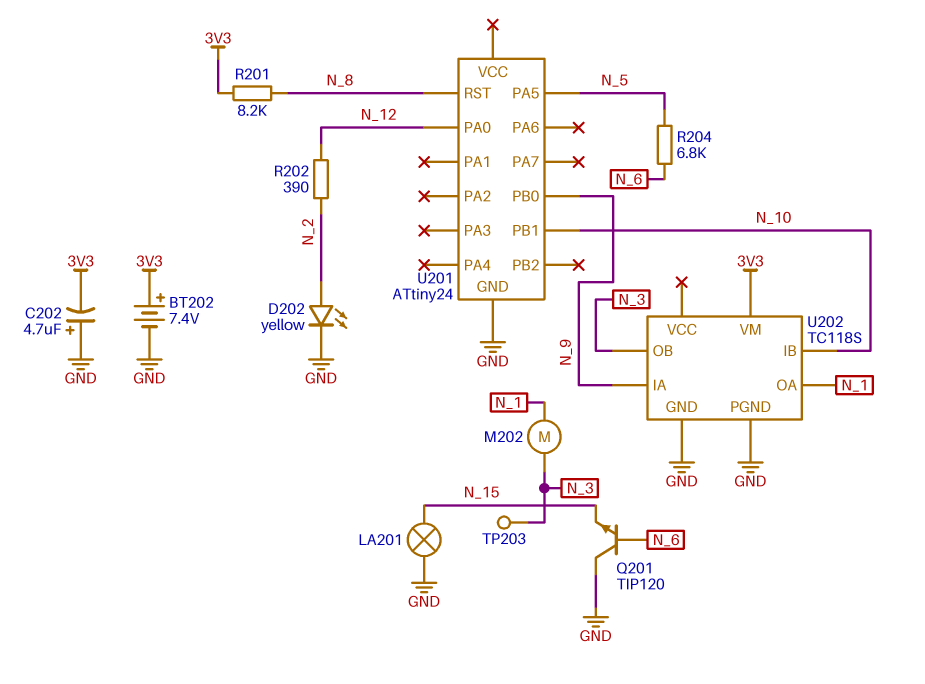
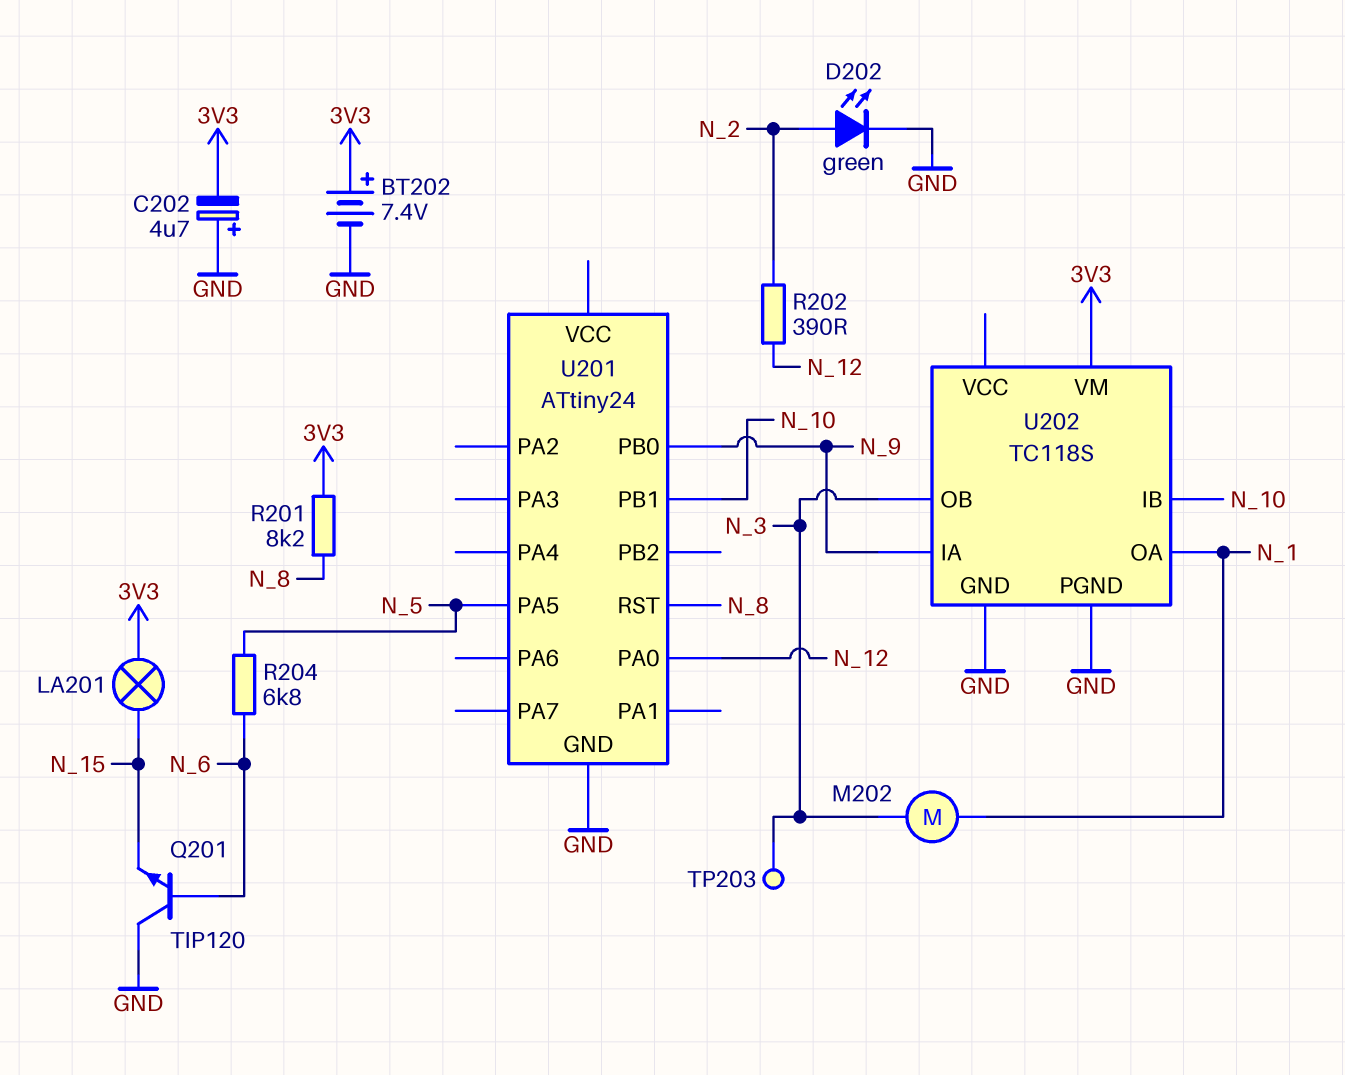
D202: LED yellow (A N_2, K GND) -> LED green (A N_2, K GND)
LA201: lamp (GND, N_15) -> lamp (3V3, N_15)

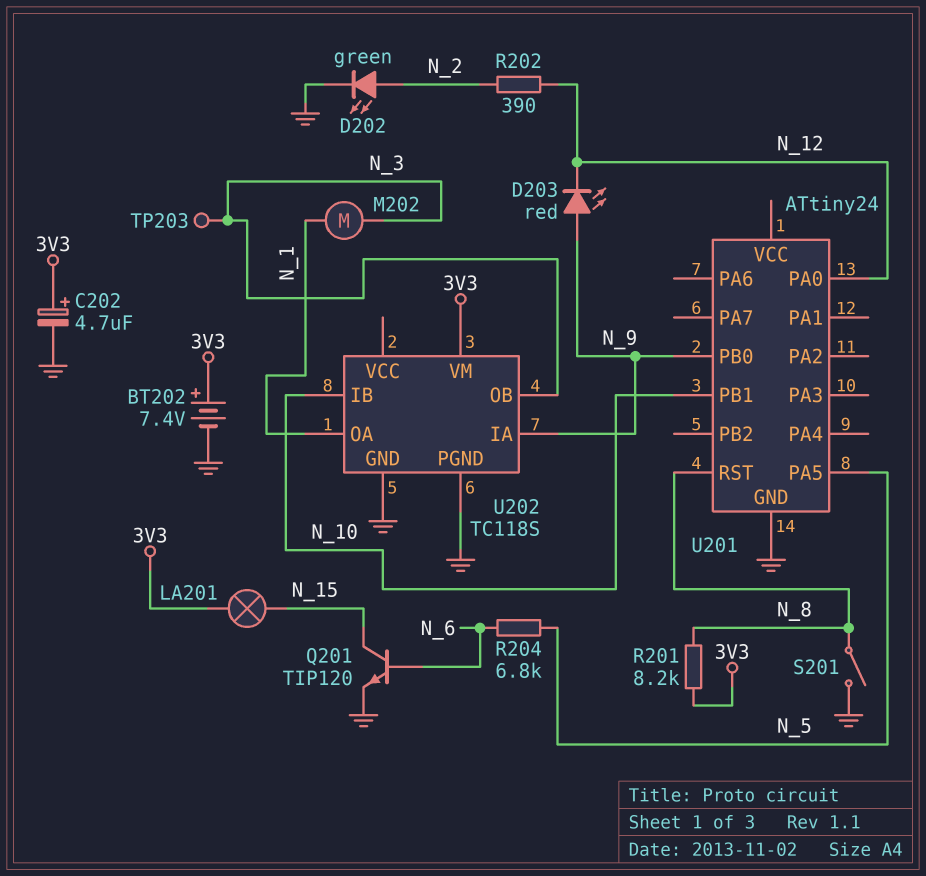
C202: 4.7uF (plus GND, minus 3V3) -> 4.7uF (plus 3V3, minus GND)
D203: none -> LED red (A N_9, K N_12)
Q201: NPN TIP120 (B N_6, C GND, E N_15) -> NPN TIP120 (B N_6, C N_15, E GND)
S201: none -> switch (GND, N_8)

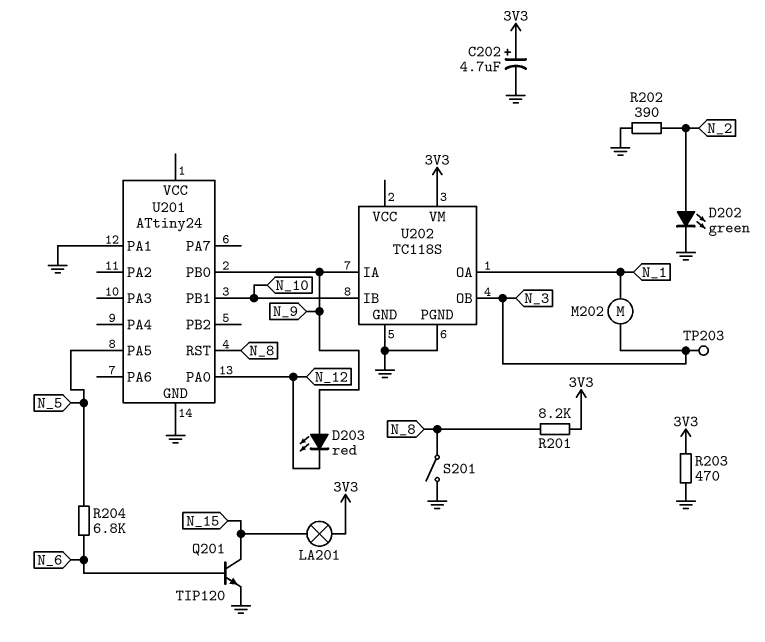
BT202: 7.4V (plus 3V3, minus GND) -> none
R202: 390 (N_2, N_12) -> 390 (GND, N_2)
R203: none -> 470 (3V3, GND)
U201 pin PA1: none -> GND

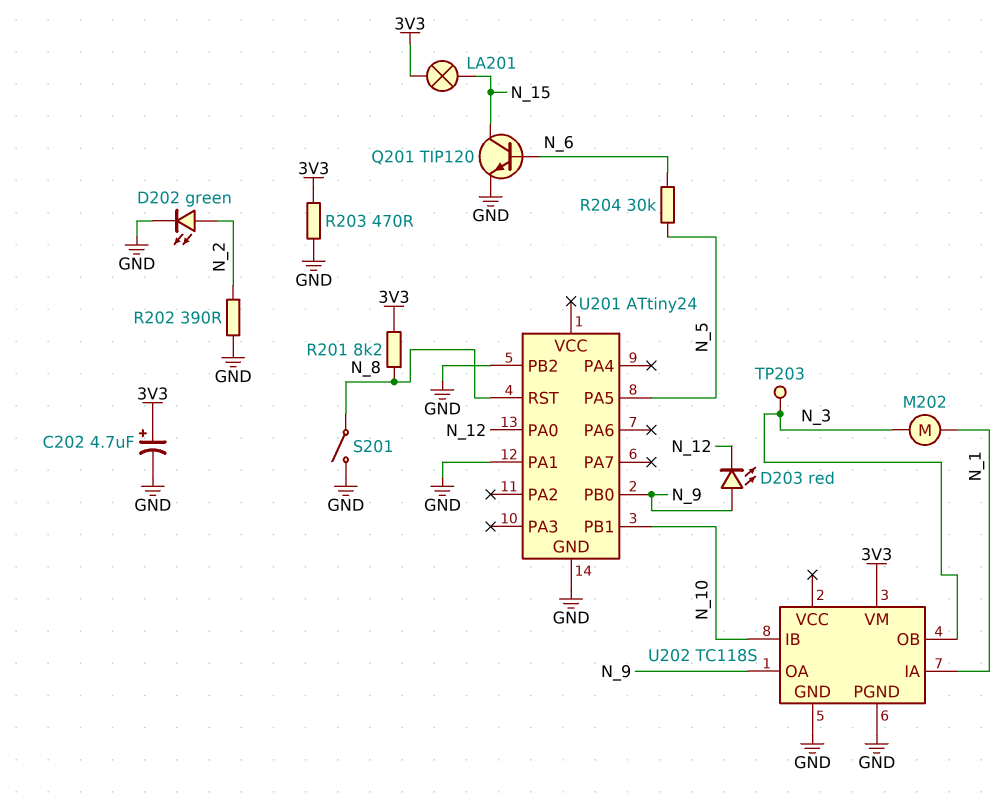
R204: 6.8k (N_5, N_6) -> 30k (N_5, N_6)
U201 pin PB2: none -> GND
U202 pin IA: N_9 -> N_1
U202 pin OA: N_1 -> N_9

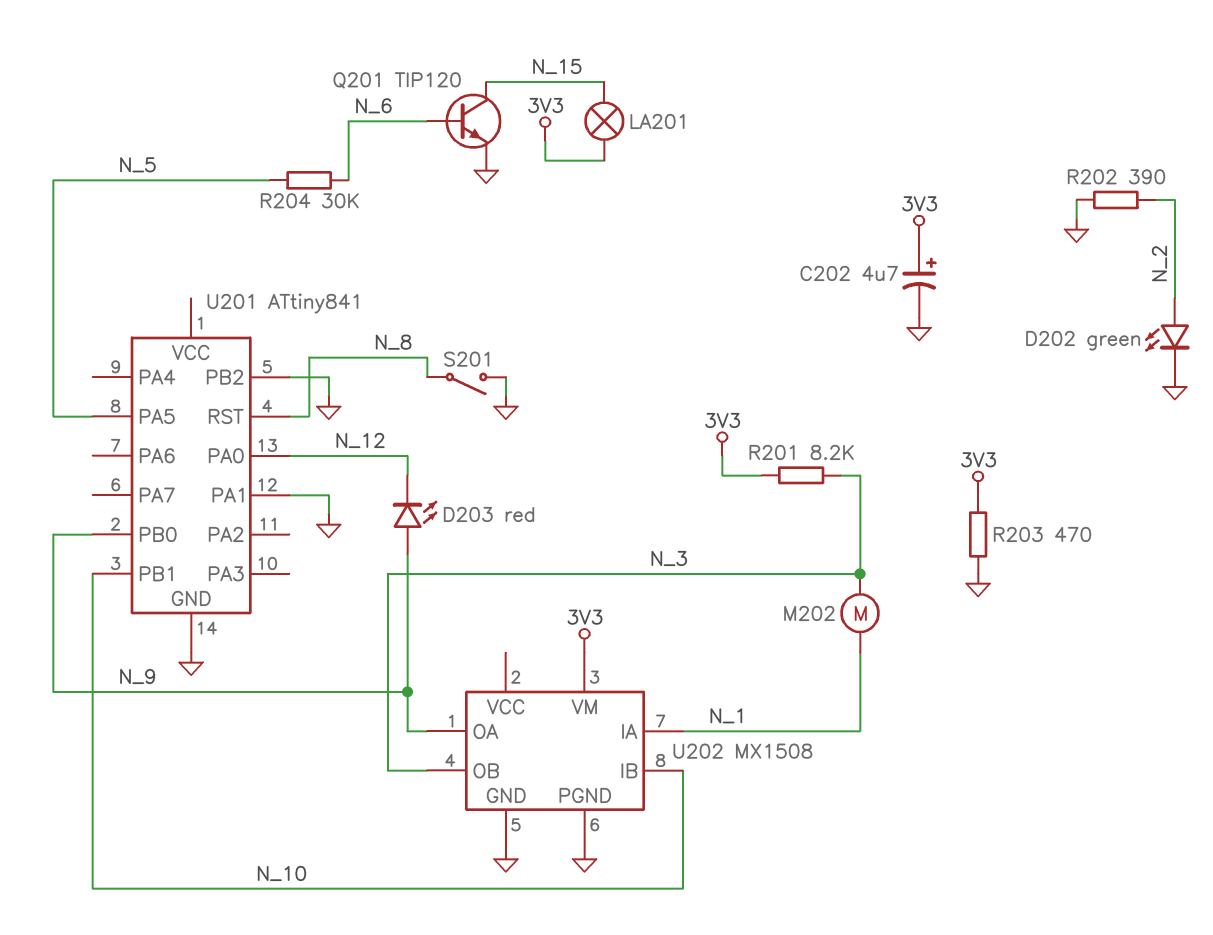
R201: 8.2k (3V3, N_8) -> 8.2k (3V3, N_3)
TP203: test point (N_3) -> none
U201: ATtiny24 -> ATtiny841
U202: TC118S -> MX1508

